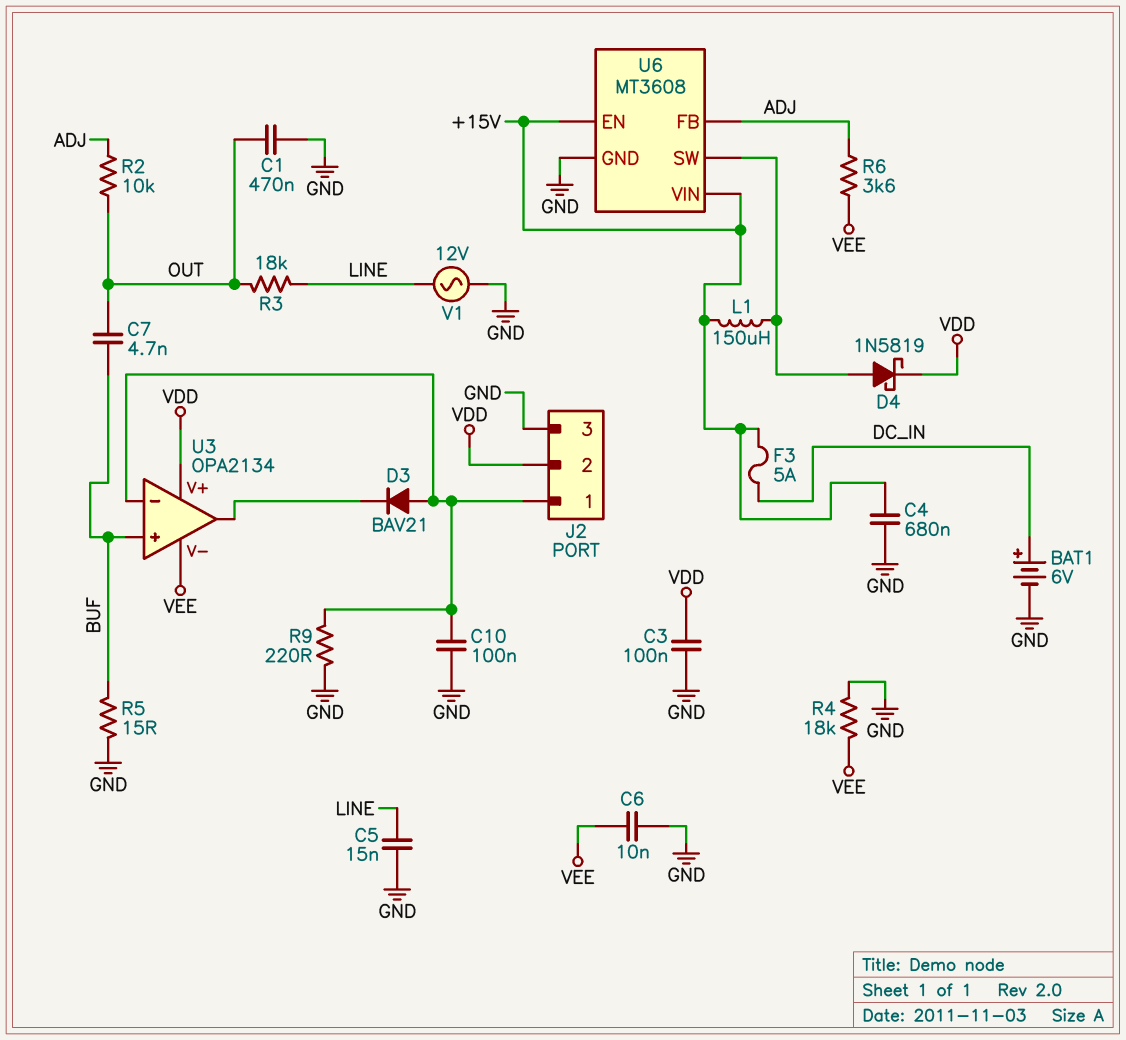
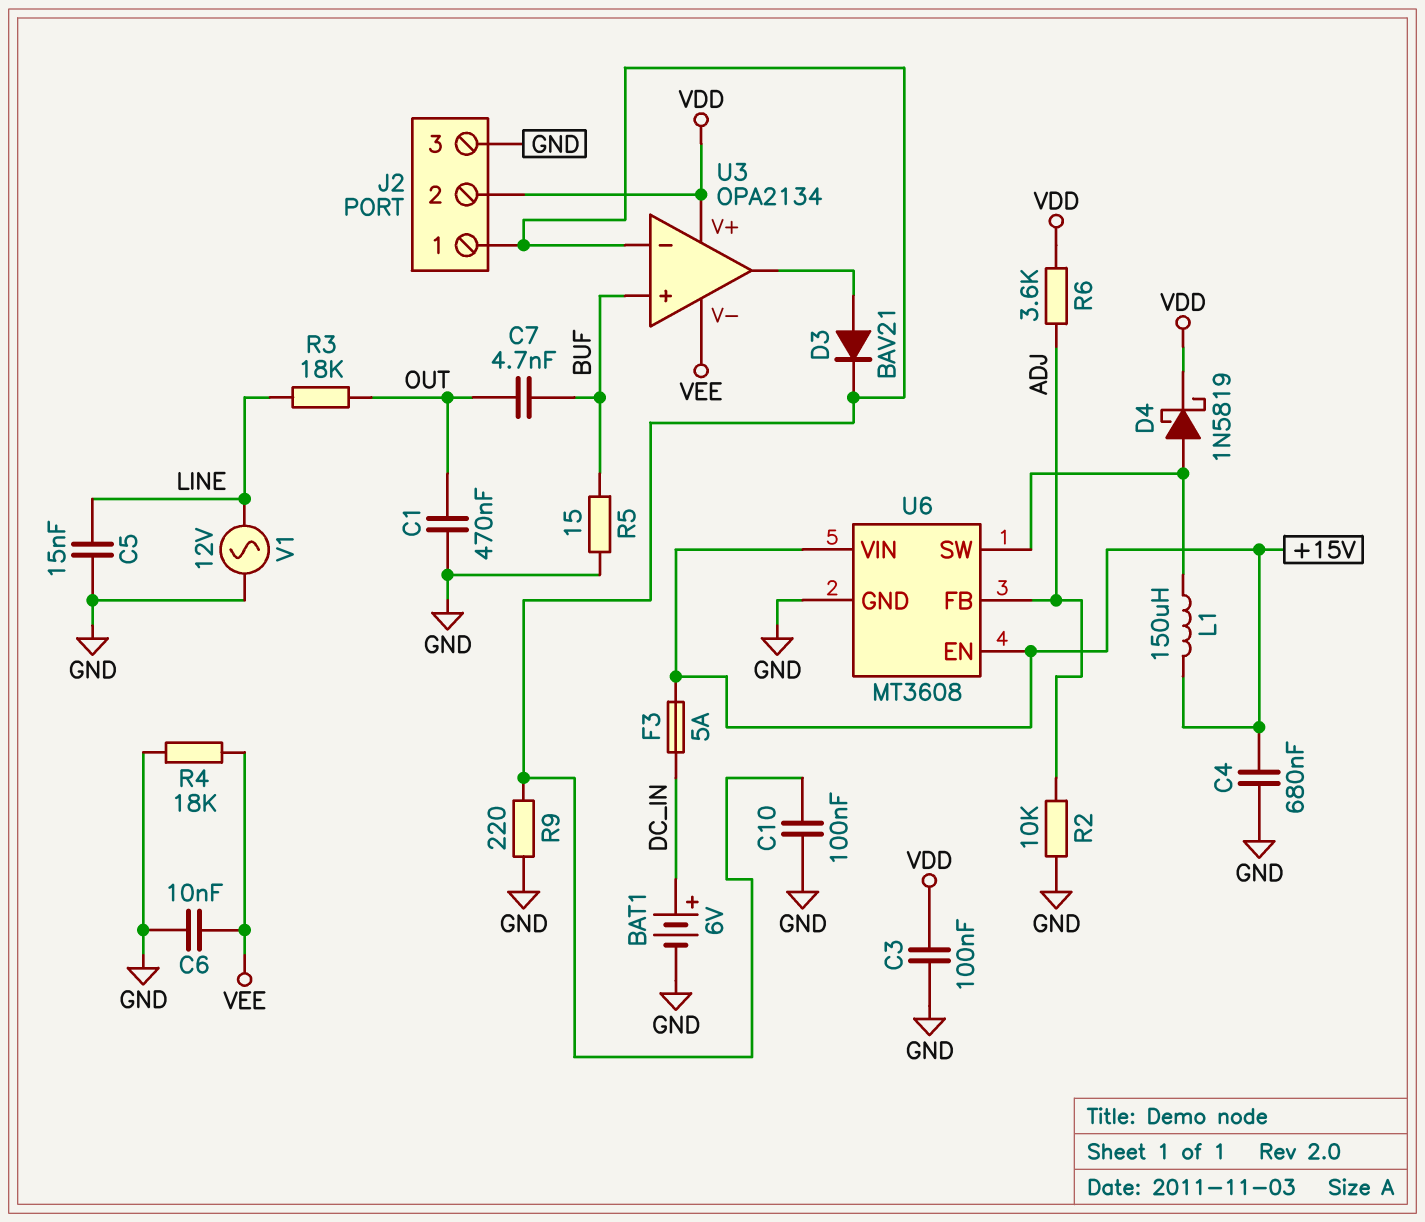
D3: diode BAV21 (A J2/1, K U3/out) -> diode BAV21 (A U3/out, K J2/1)
R2: 10k (ADJ, OUT) -> 10k (ADJ, GND)
R6: 3.6k (ADJ, VEE) -> 3.6k (ADJ, VDD)

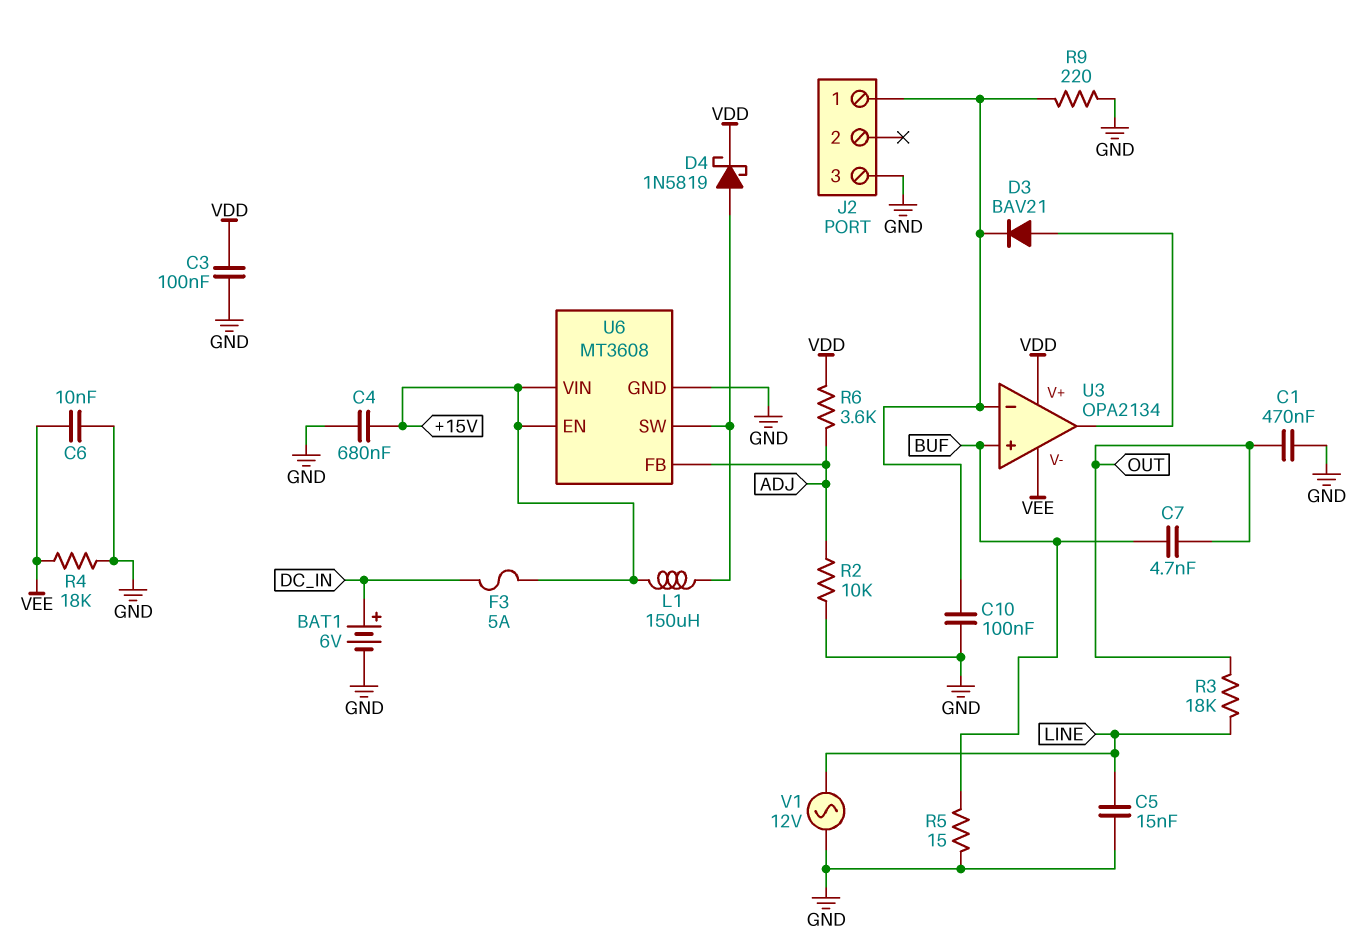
J2 pin 2: VDD -> none

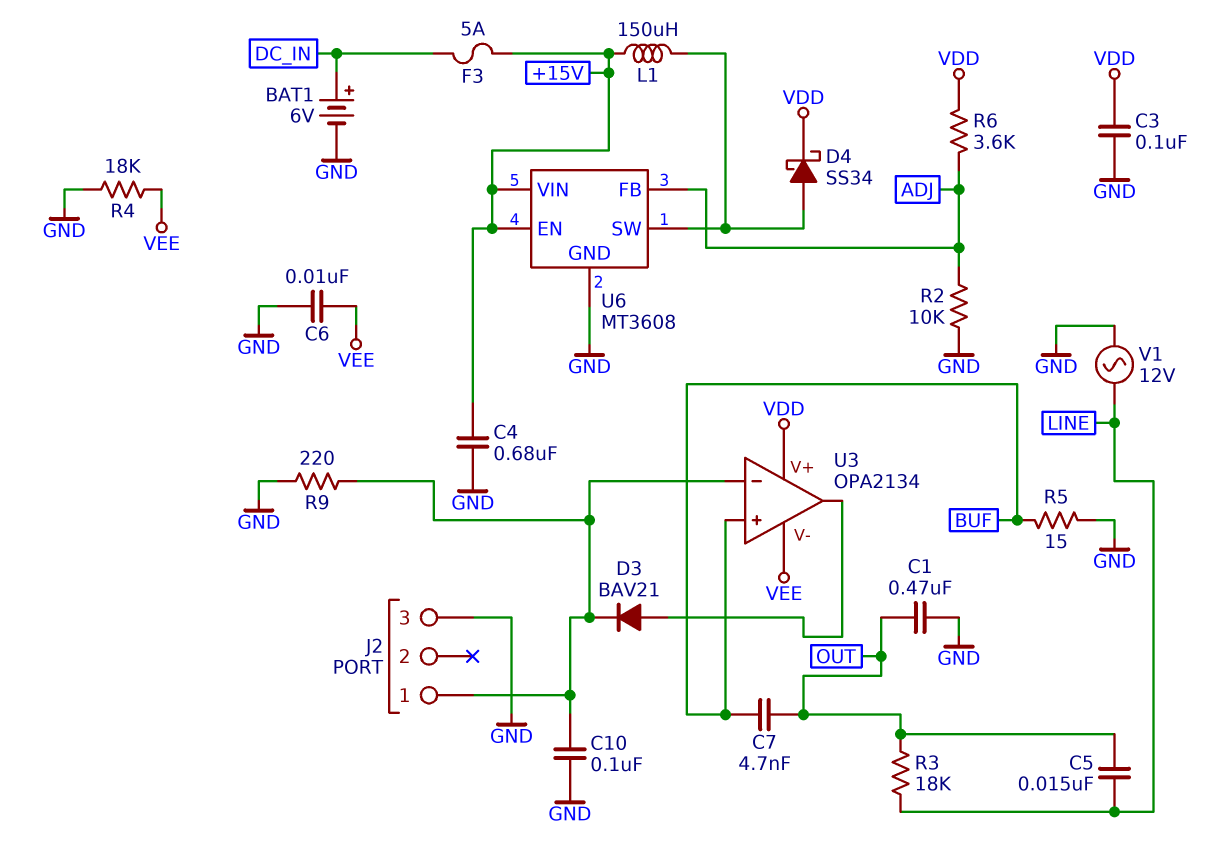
C5: 15nF (GND, LINE) -> 15nF (LINE, OUT)
D4: schottky 1N5819 (A U6/SW, K VDD) -> schottky SS34 (A U6/SW, K VDD)

